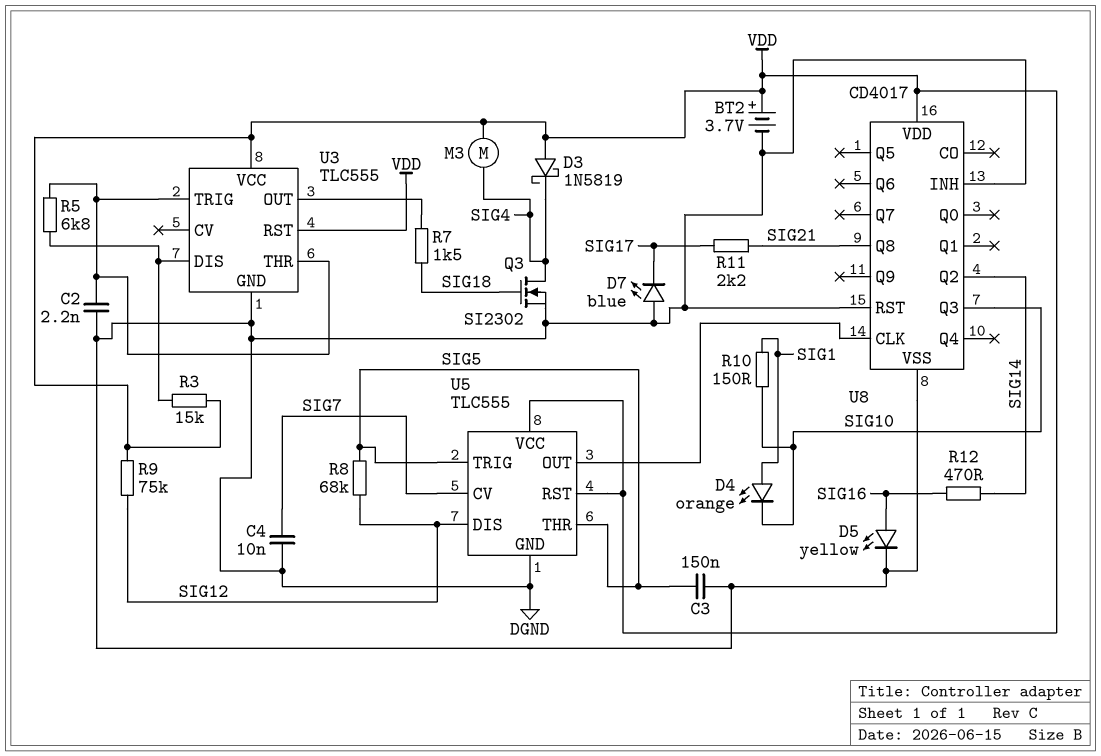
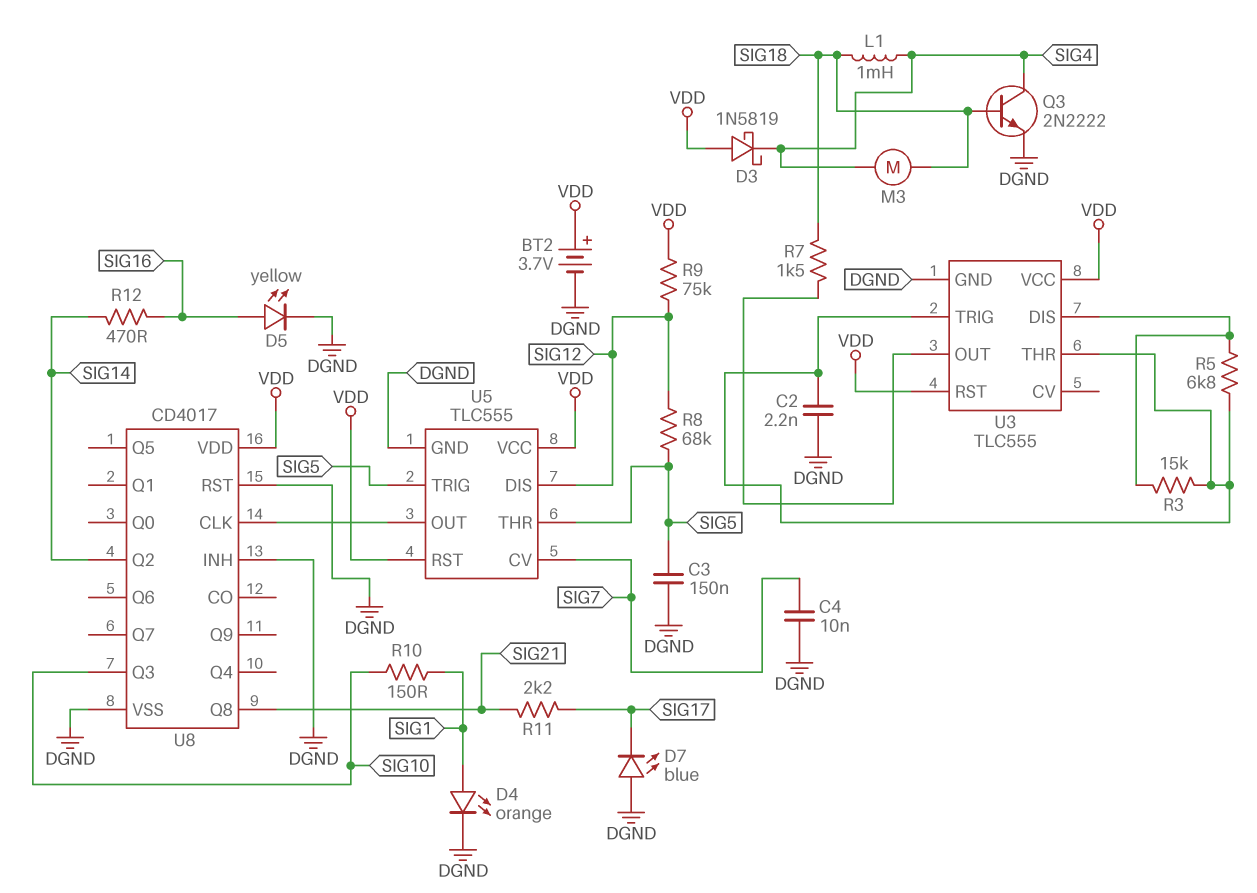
D4: LED orange (A SIG1, K SIG10) -> LED orange (A SIG1, K DGND)
L1: none -> 1mH (SIG4, SIG18)
M3: motor (SIG4, VDD) -> motor (SIG4, SIG18)
Q3: NMOS SI2302 (G SIG18, D SIG4, S DGND) -> NPN 2N2222 (B SIG18, C SIG4, E DGND)
R3: 15k (U3/DIS, VDD) -> 15k (U3/DIS, U3/THR)

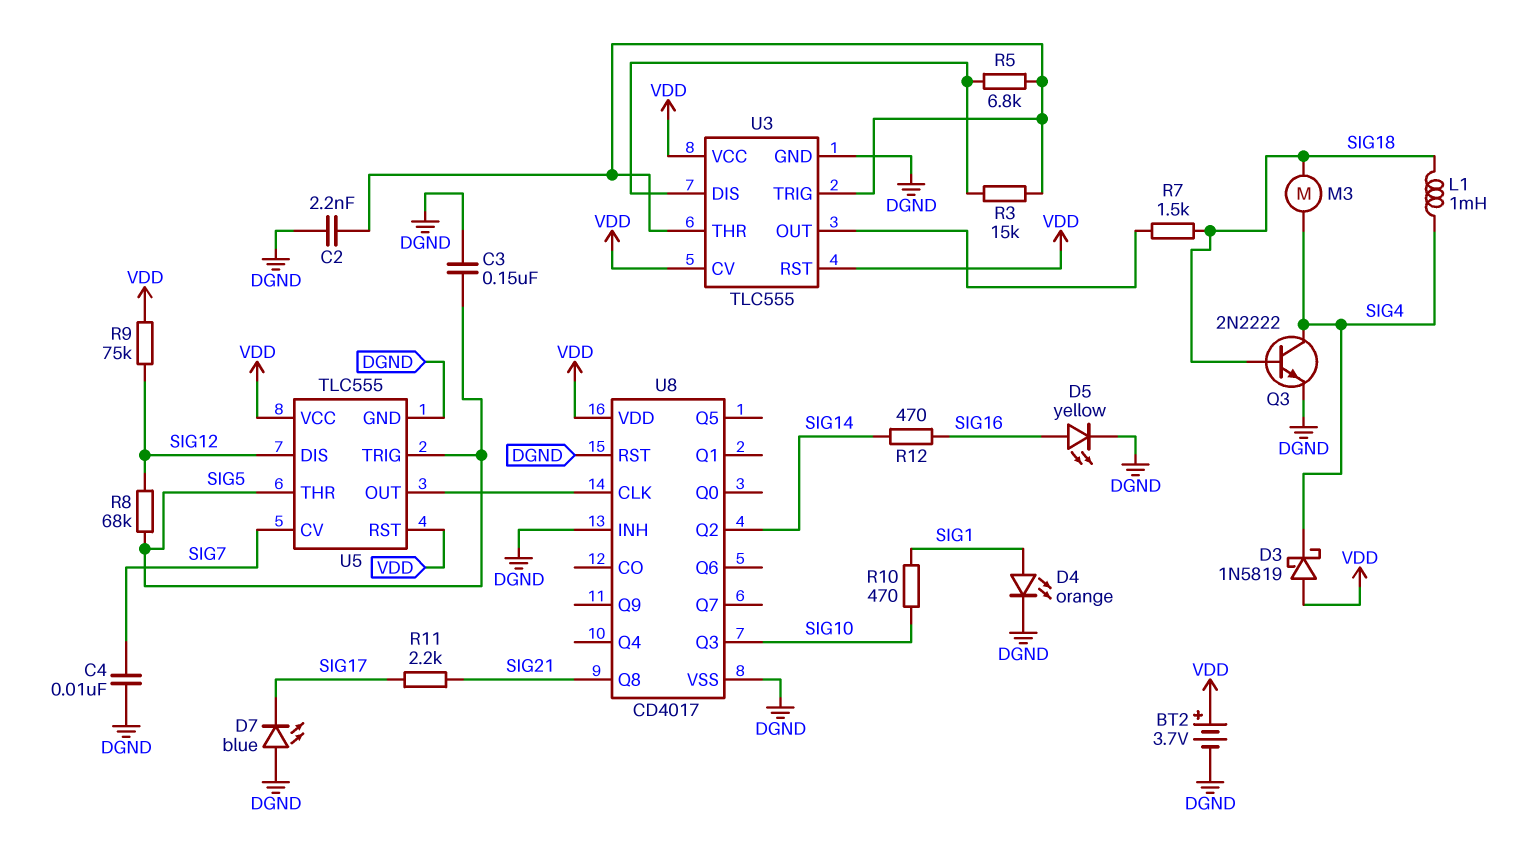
R10: 150 (SIG1, SIG10) -> 470 (SIG1, SIG10)
U3 pin CV: none -> VDD

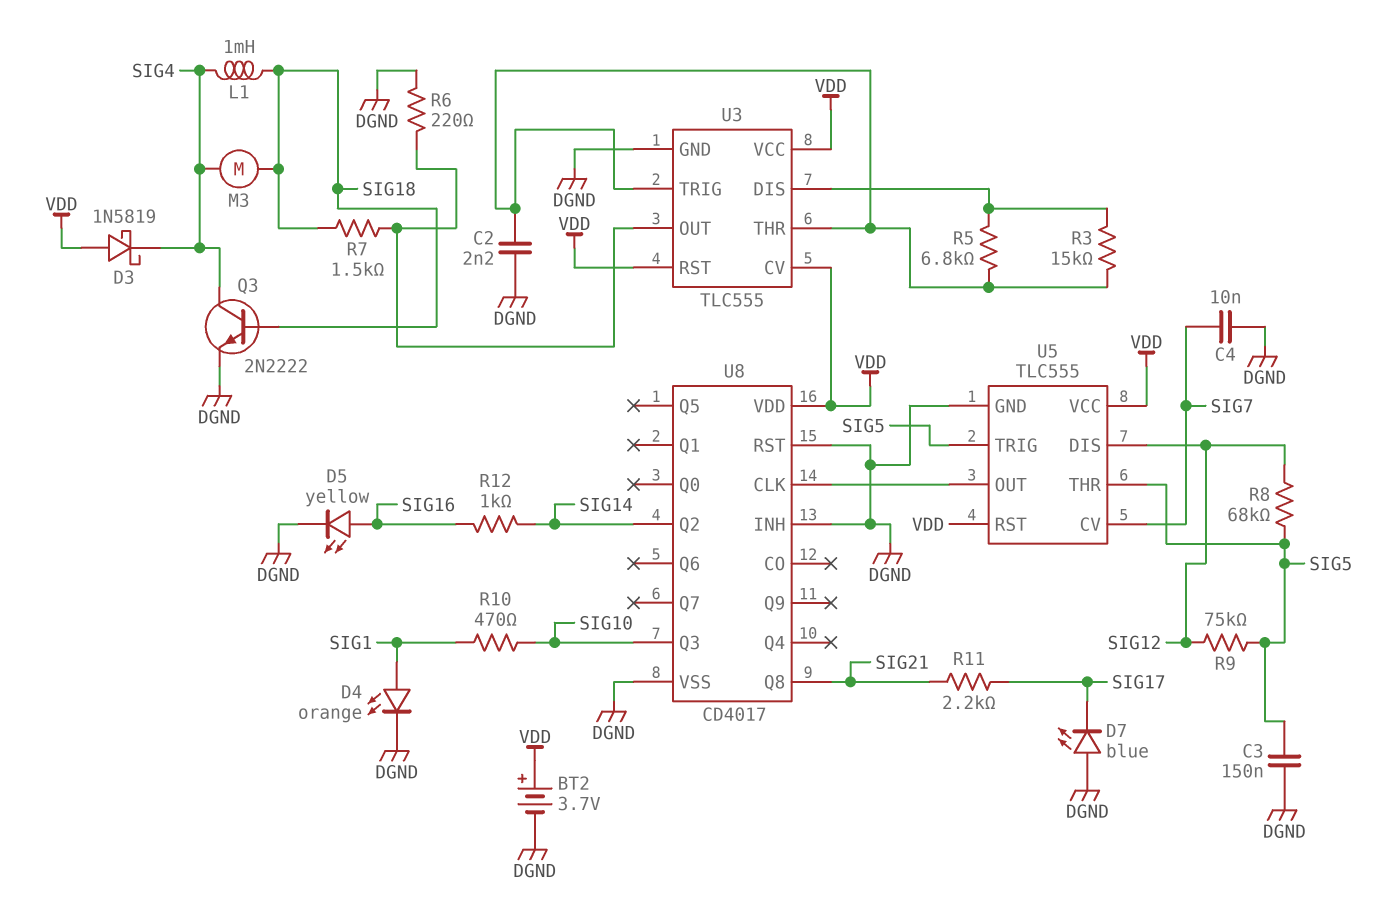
R6: none -> 220 (DGND, U3/OUT)
R9: 75k (SIG12, VDD) -> 75k (SIG5, SIG12)
R12: 470 (SIG14, SIG16) -> 1k (SIG14, SIG16)

